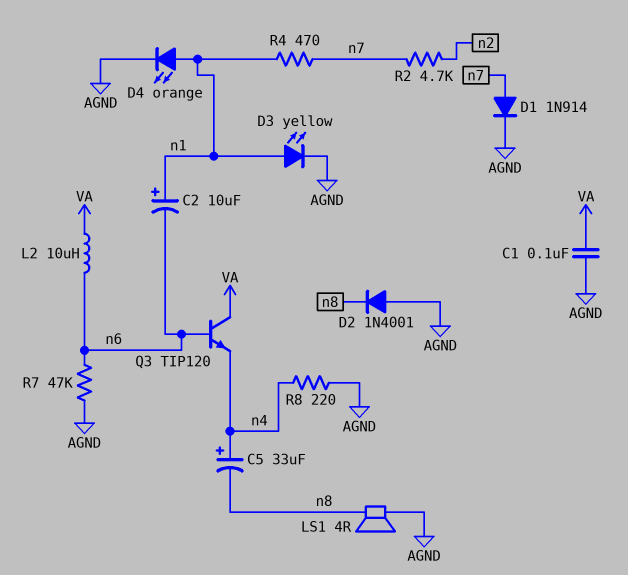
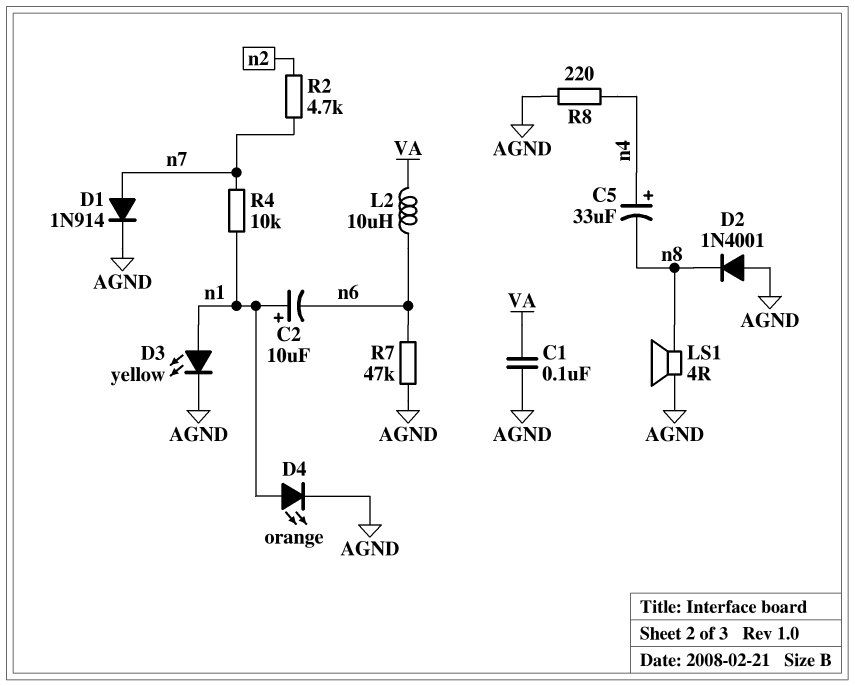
Q3: NPN TIP120 (B n6, C VA, E n4) -> none
R4: 470 (n1, n7) -> 10k (n1, n7)

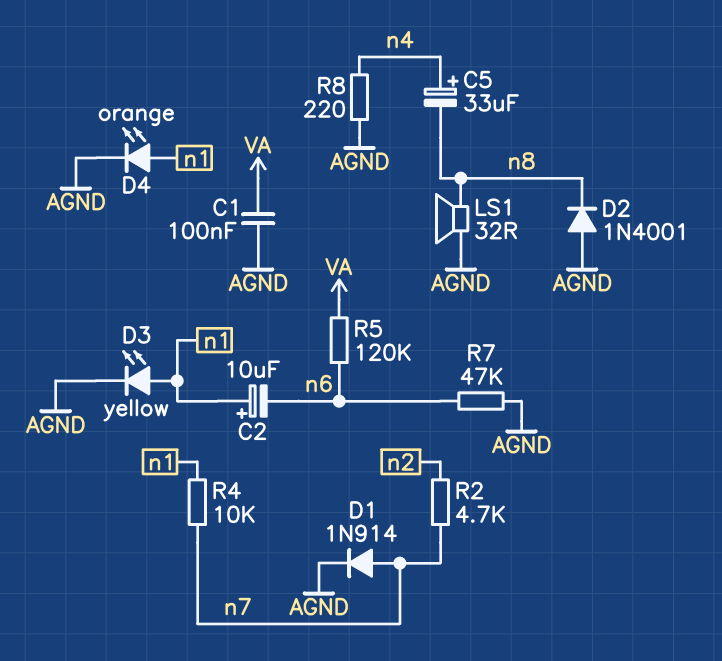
L2: 10uH (VA, n6) -> none
LS1: speaker 4R (AGND, n8) -> speaker 32R (AGND, n8)
R5: none -> 120k (VA, n6)

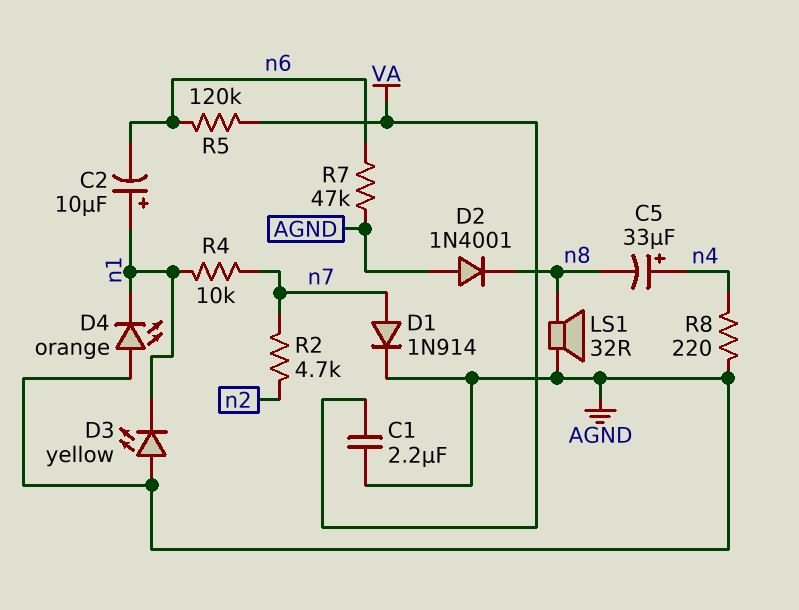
C1: 100nF (AGND, VA) -> 2.2uF (AGND, VA)
D3: LED yellow (A n1, K AGND) -> LED yellow (A AGND, K n1)
D4: LED orange (A n1, K AGND) -> LED orange (A AGND, K n1)

